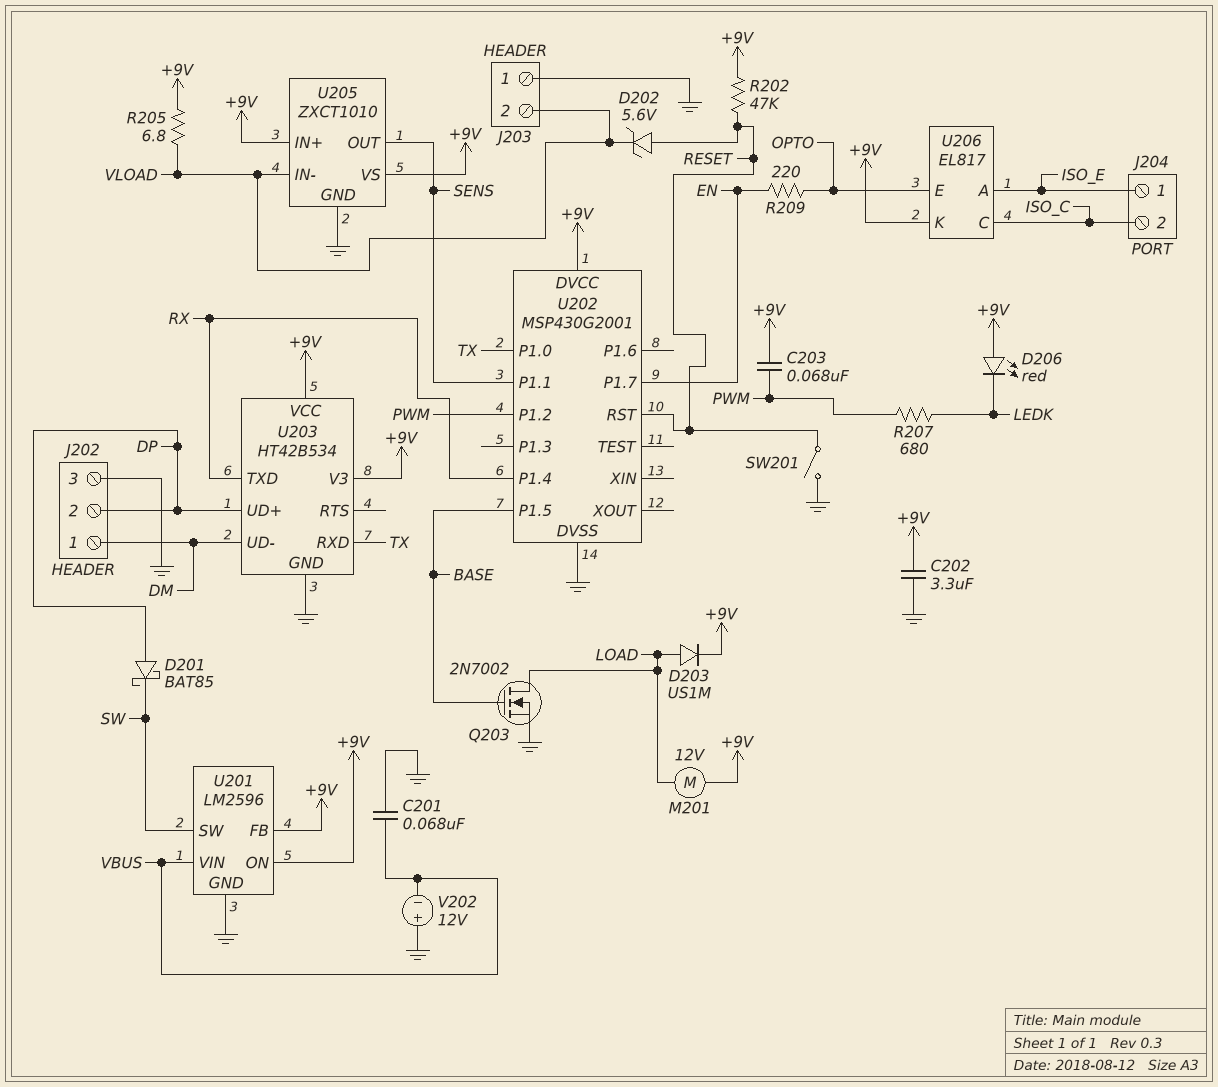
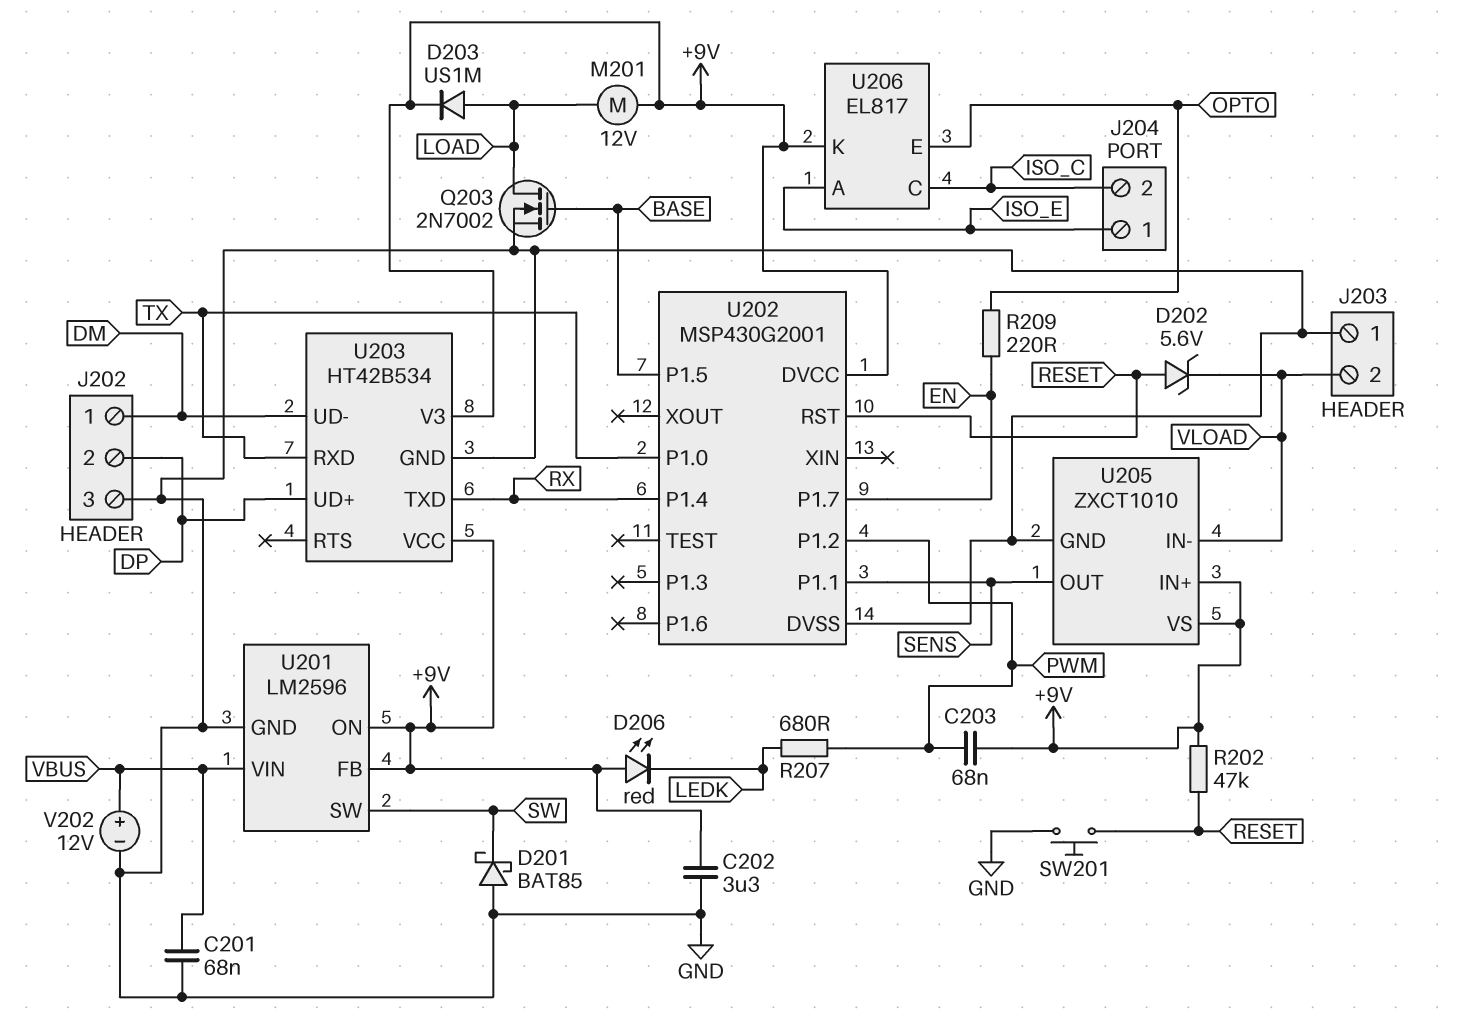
D201: schottky BAT85 (A DP, K SW) -> schottky BAT85 (A GND, K SW)
R205: 6.8 (+9V, VLOAD) -> none
SW201: switch (GND, RESET) -> button (GND, RESET)
V202: 12V (plus GND, minus VBUS) -> 12V (plus VBUS, minus GND)

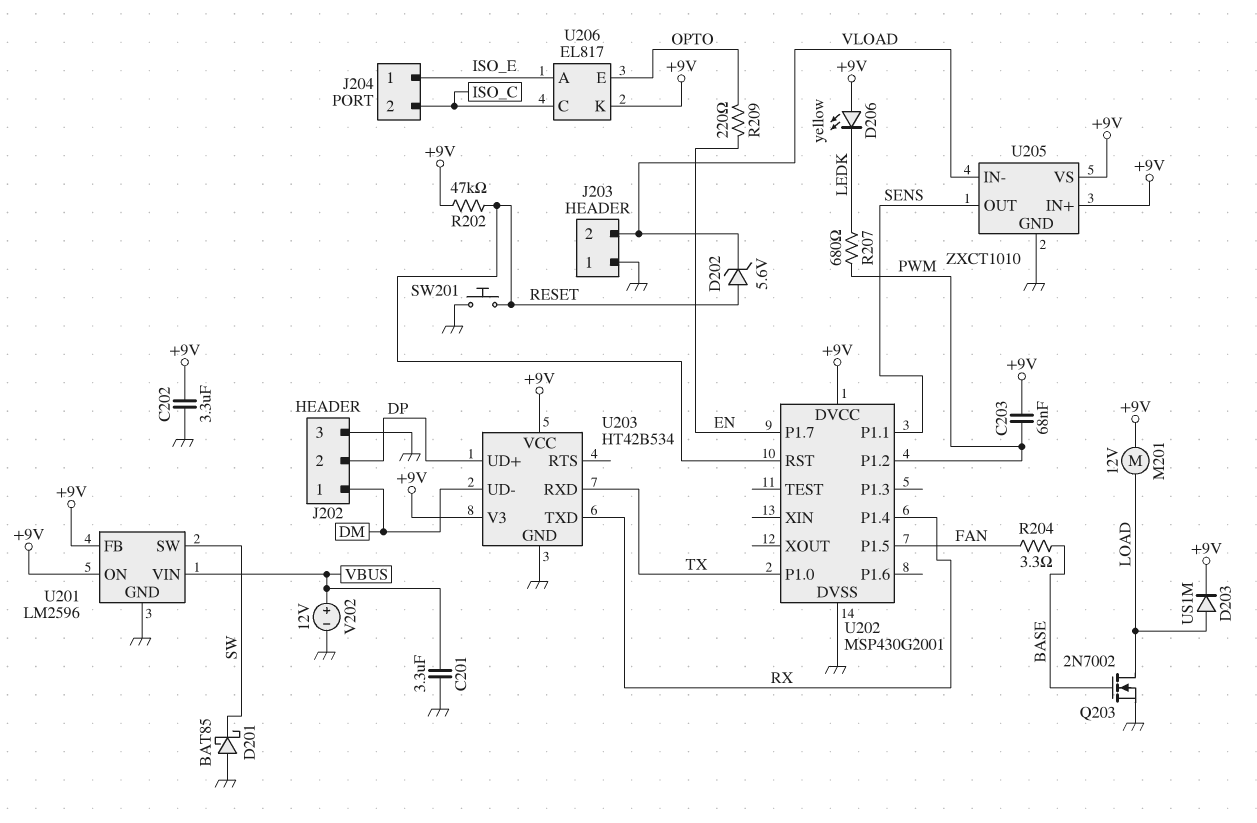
C201: 68nF (GND, VBUS) -> 3.3uF (GND, VBUS)
D206: LED red (A +9V, K LEDK) -> LED yellow (A +9V, K LEDK)
R204: none -> 3.3 (BASE, FAN)
U202 pin P1.5: BASE -> FAN

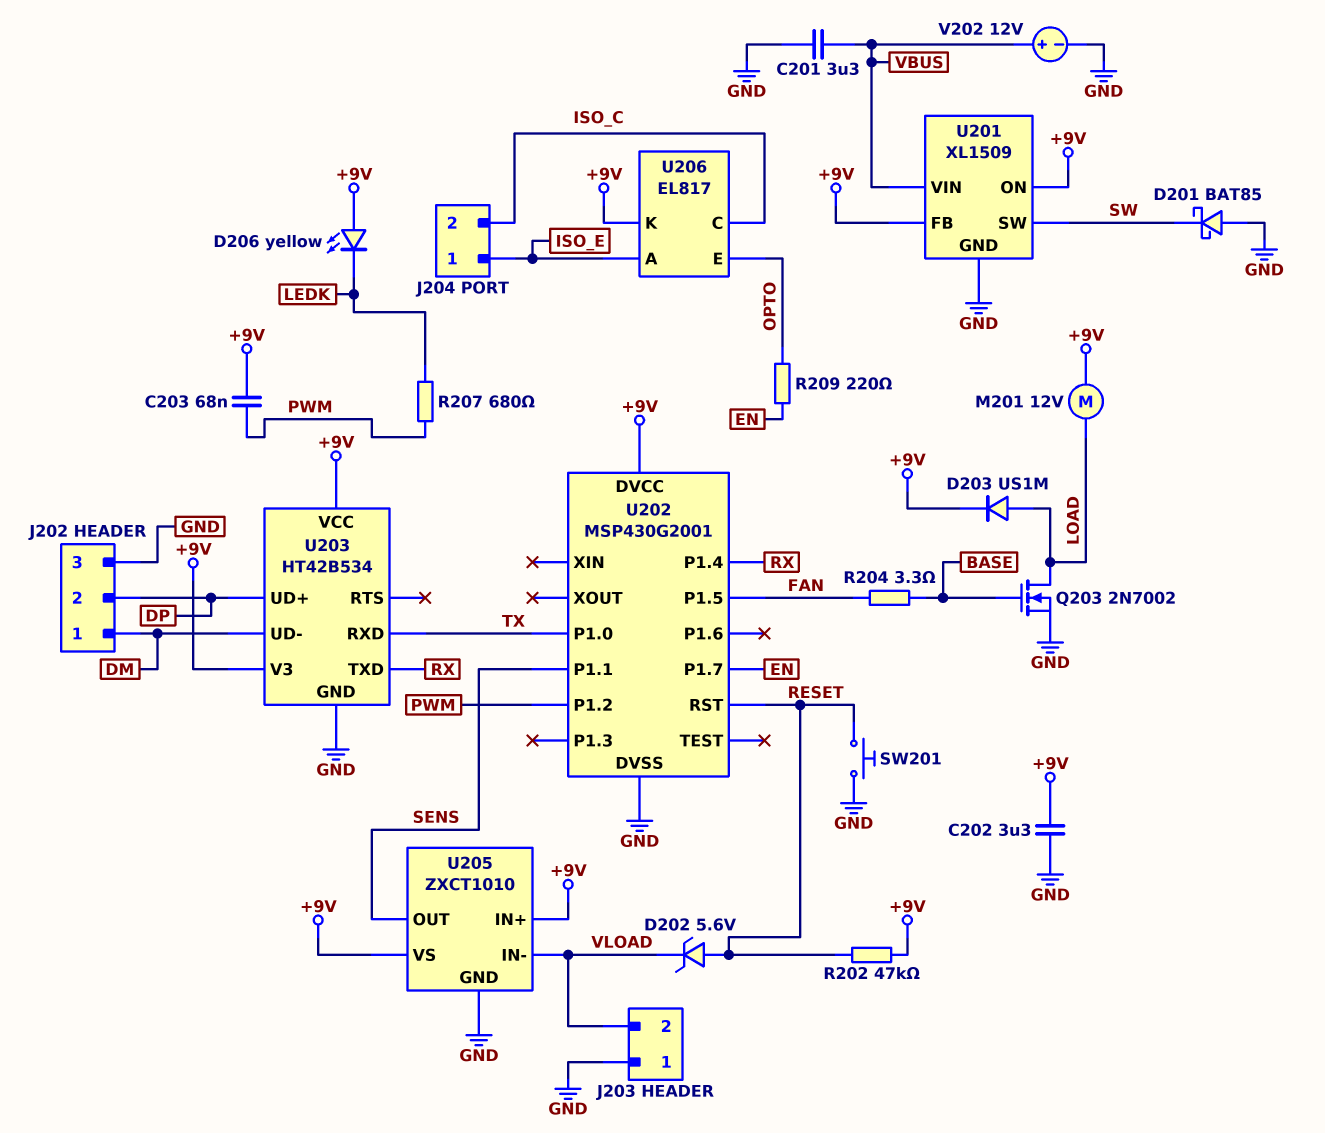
U201: LM2596 -> XL1509

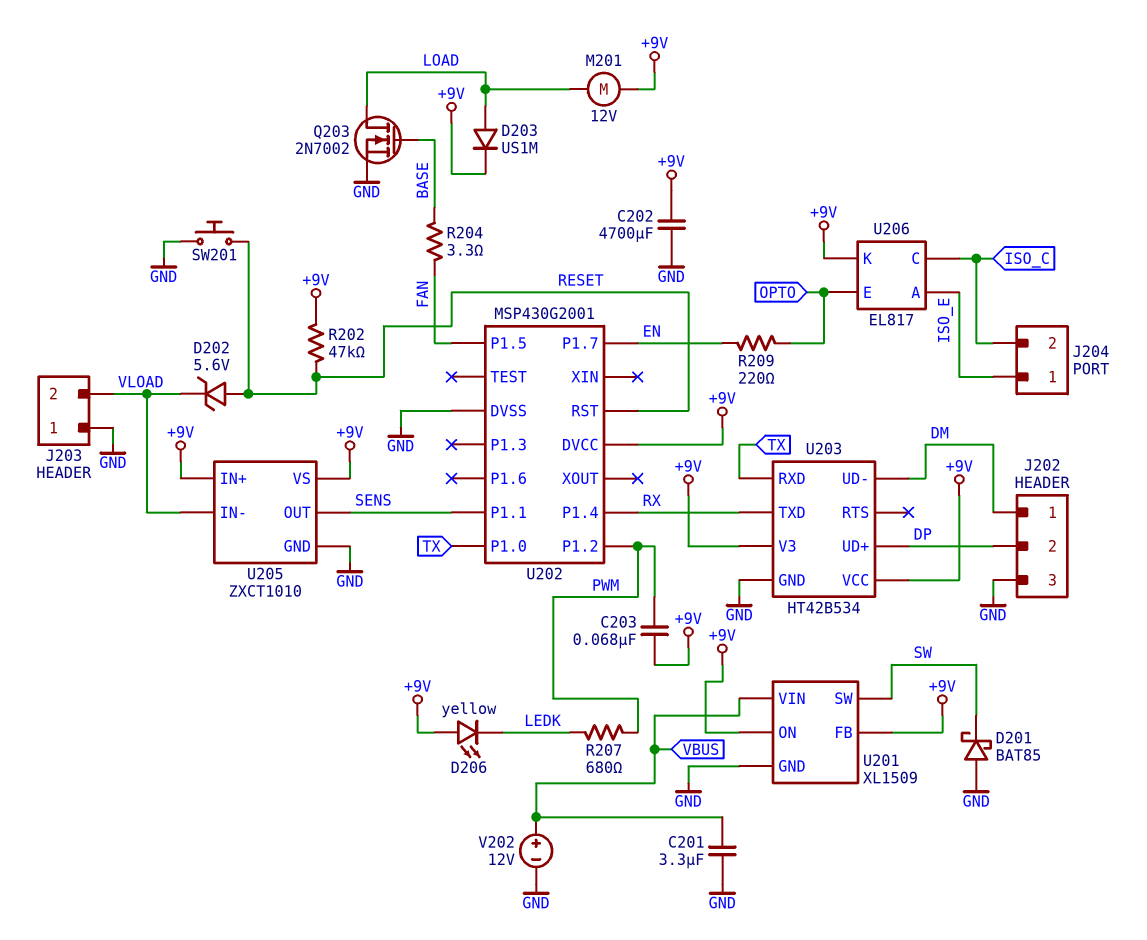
C202: 3.3uF (+9V, GND) -> 4700uF (+9V, GND)

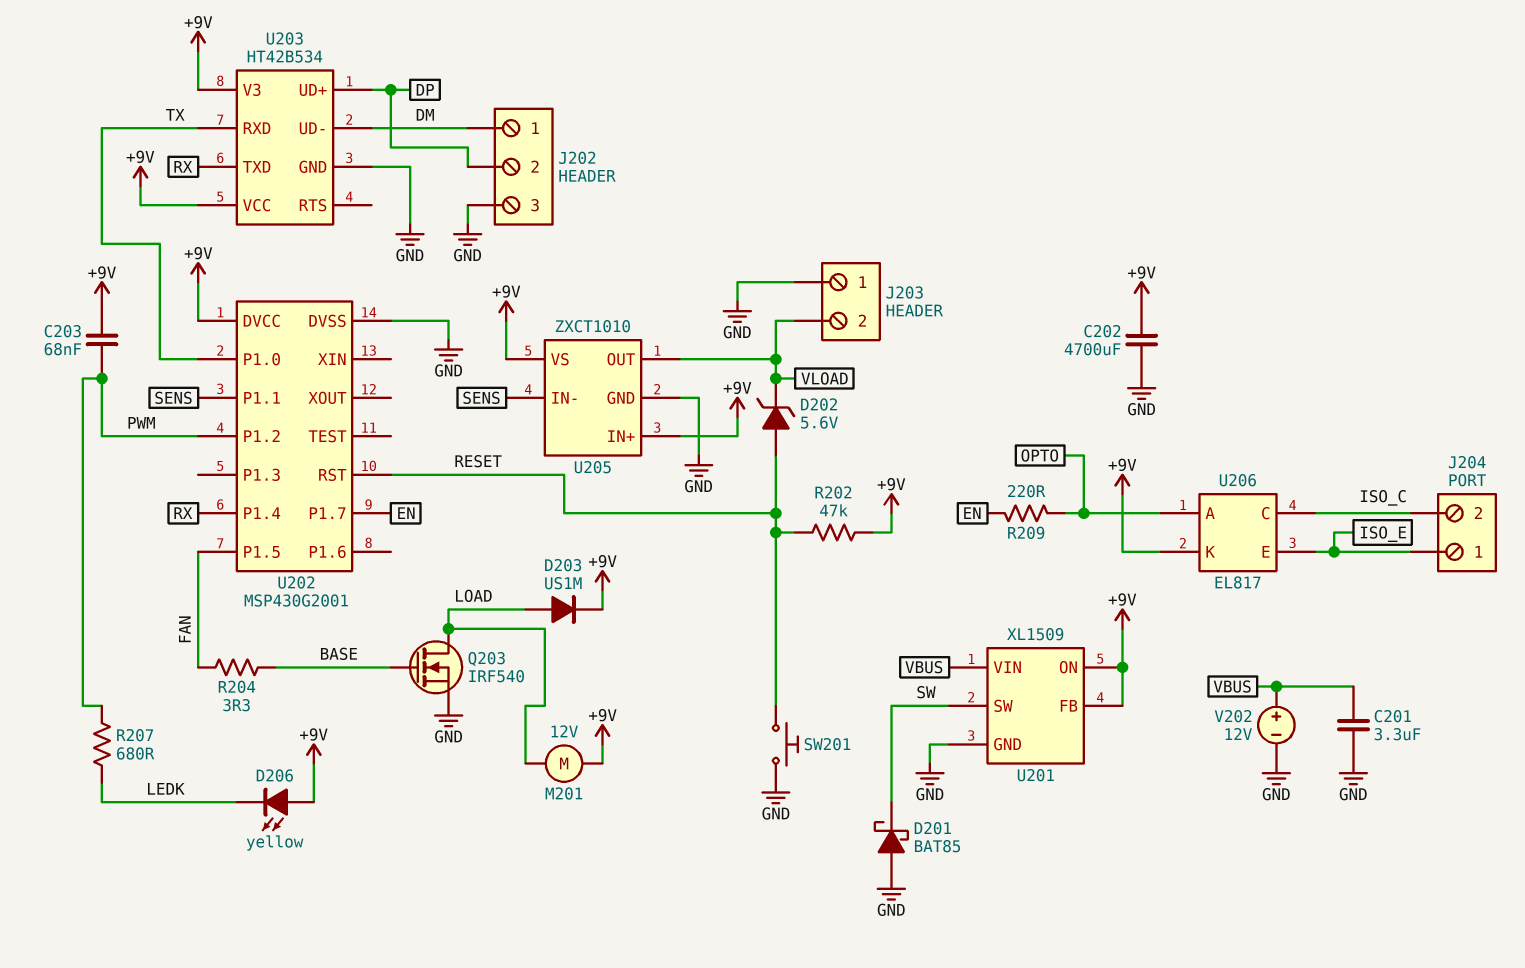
Q203: NMOS 2N7002 (G BASE, D LOAD, S GND) -> NMOS IRF540 (G BASE, D LOAD, S GND)
U205 pin IN-: VLOAD -> SENS
U205 pin OUT: SENS -> VLOAD
U206 pin A: ISO_E -> OPTO
U206 pin E: OPTO -> ISO_E

